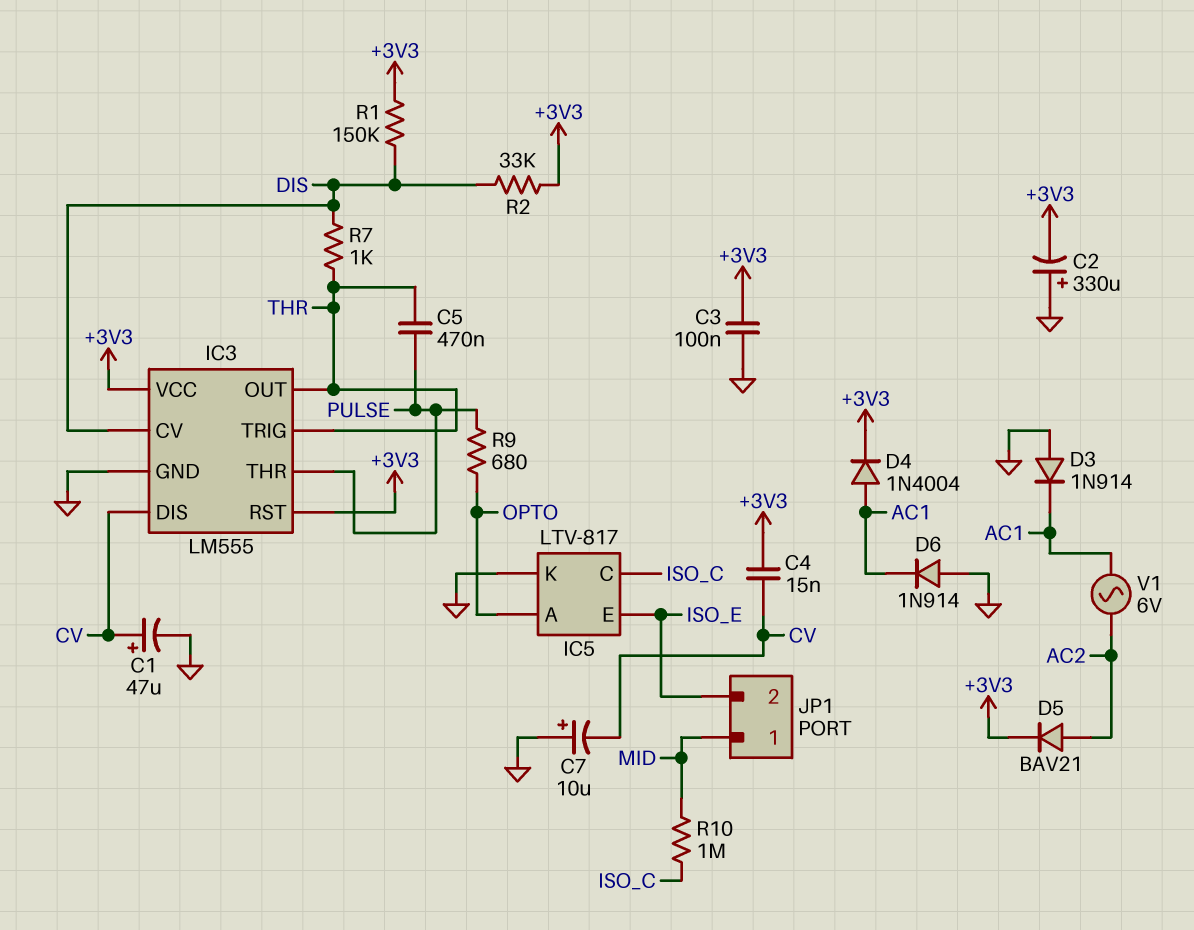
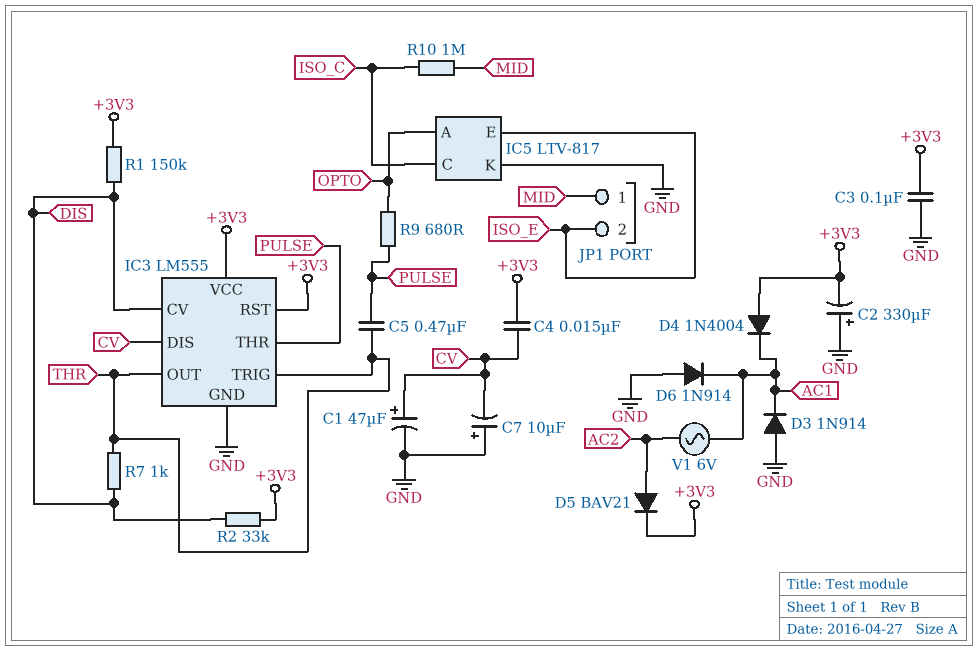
D4: diode 1N4004 (A AC1, K +3V3) -> diode 1N4004 (A +3V3, K AC1)

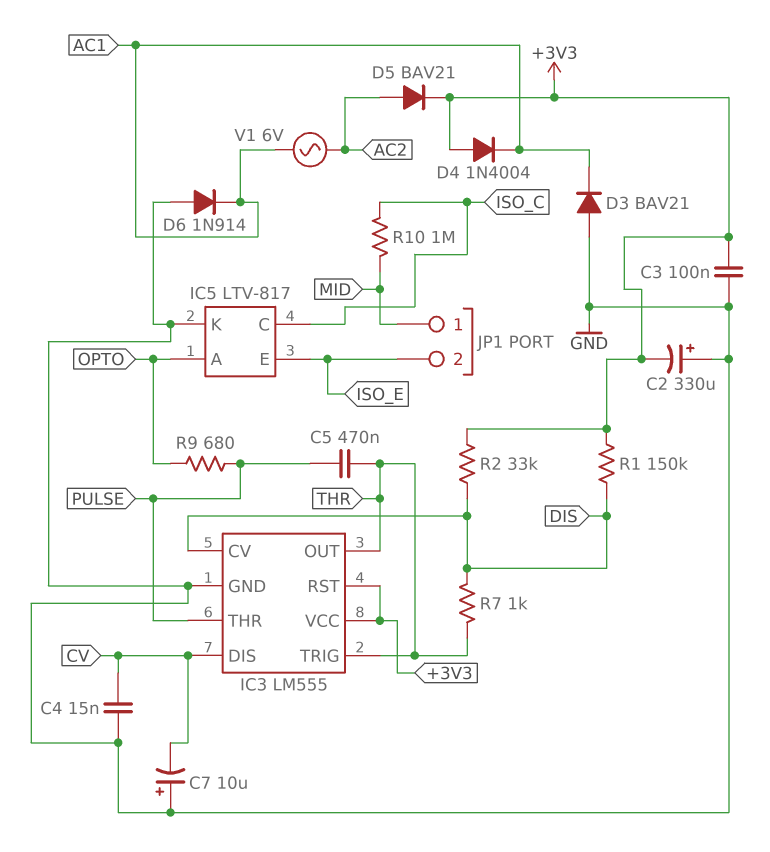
C1: 47uF (plus CV, minus GND) -> none
C4: 15nF (+3V3, CV) -> 15nF (CV, GND)
D3: diode 1N914 (A GND, K AC1) -> diode BAV21 (A GND, K AC1)

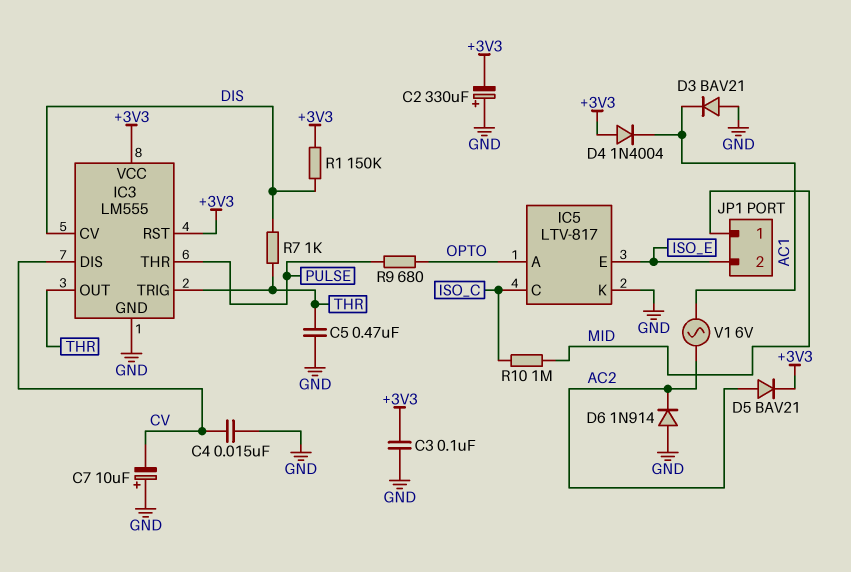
C5: 470nF (PULSE, THR) -> 470nF (GND, THR)
D6: diode 1N914 (A GND, K AC1) -> diode 1N914 (A GND, K AC2)
R2: 33k (+3V3, DIS) -> none

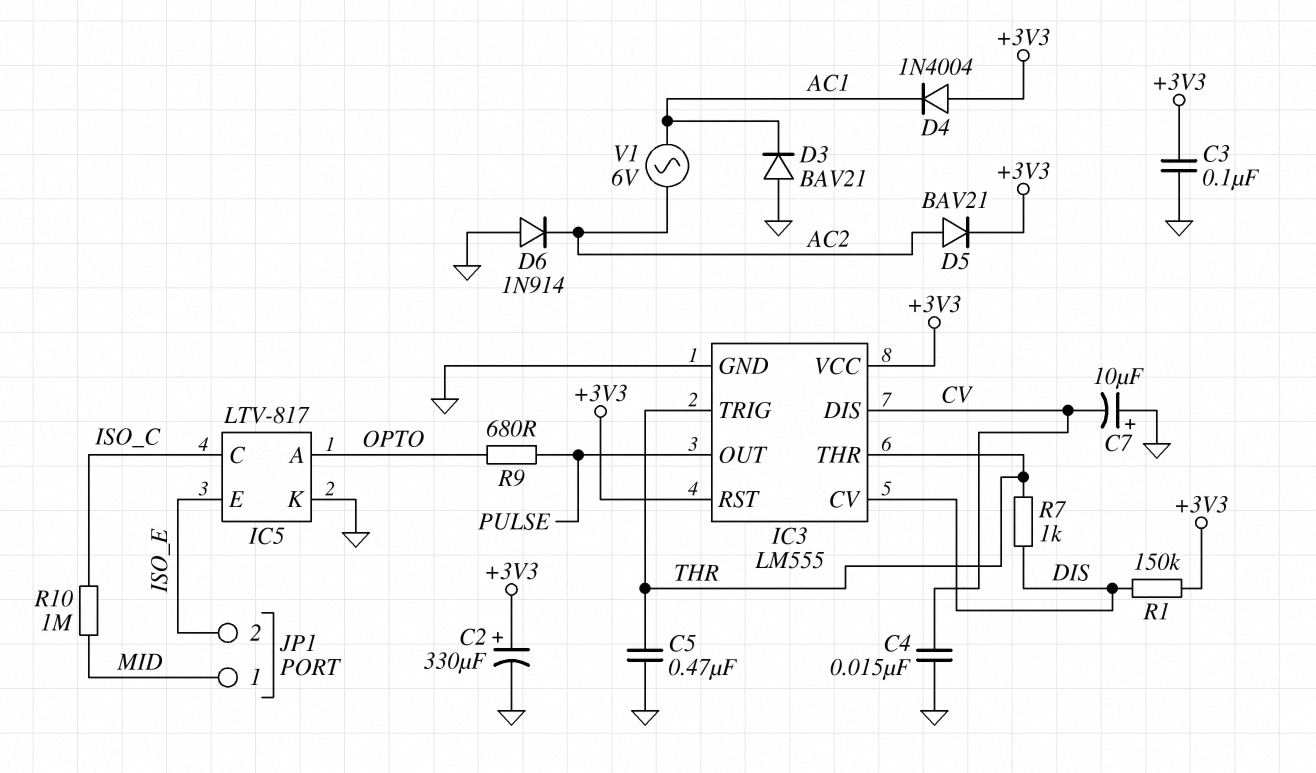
C2: 330uF (plus GND, minus +3V3) -> 330uF (plus +3V3, minus GND)
IC3 pin OUT: THR -> PULSE
IC3 pin THR: PULSE -> THR

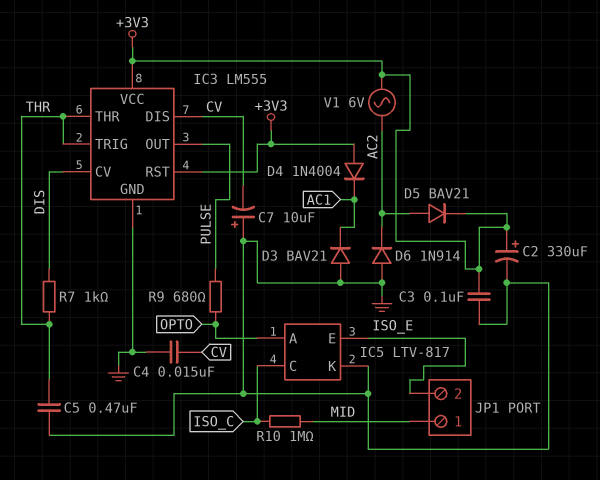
R1: 150k (+3V3, DIS) -> none
V1: AC 6V (AC1, AC2) -> AC 6V (+3V3, AC2)

